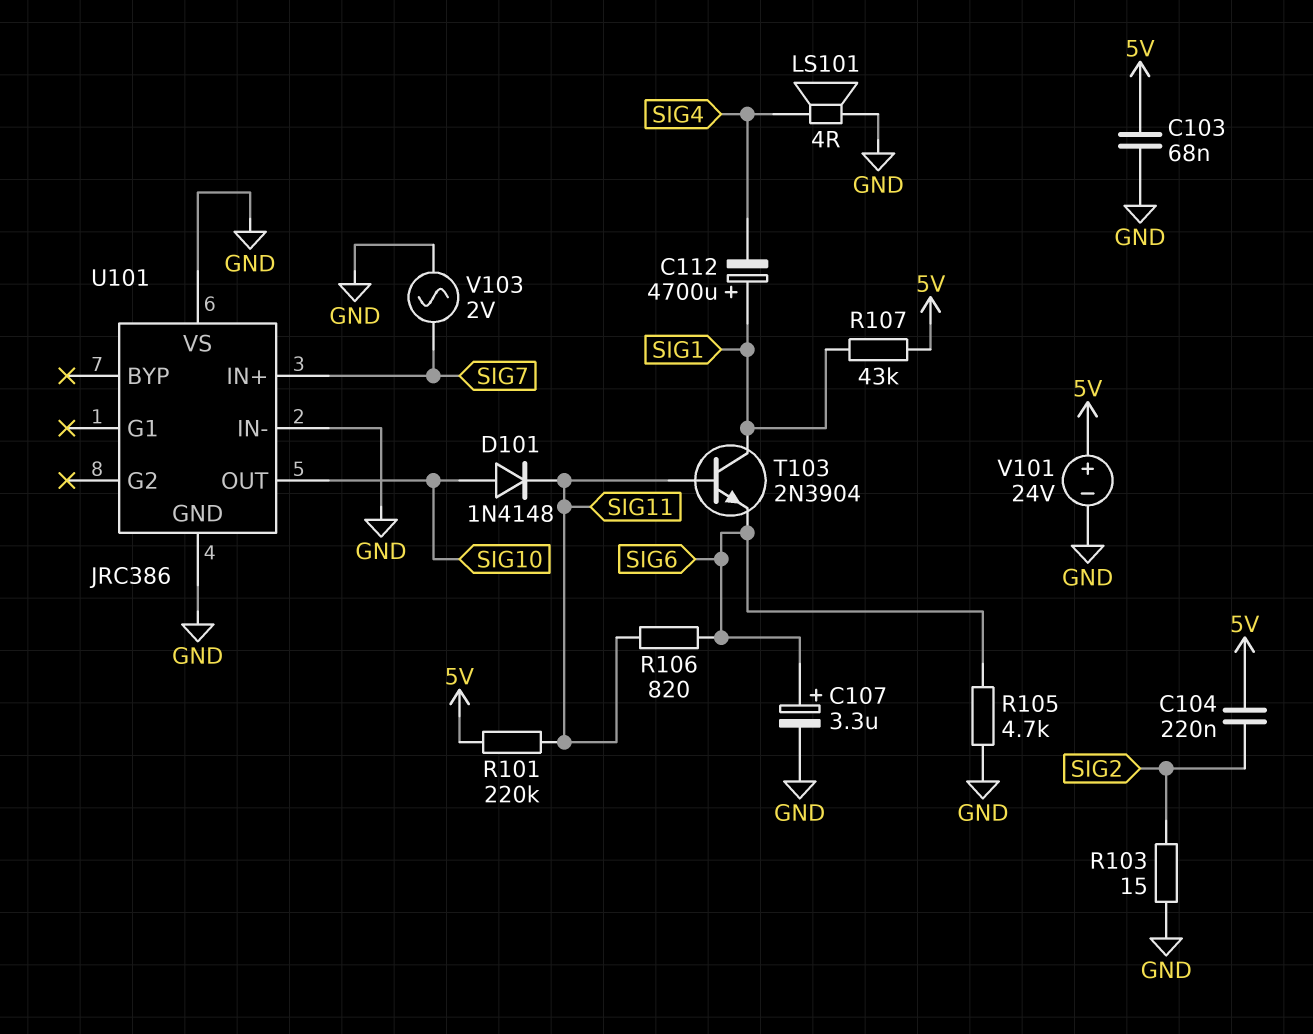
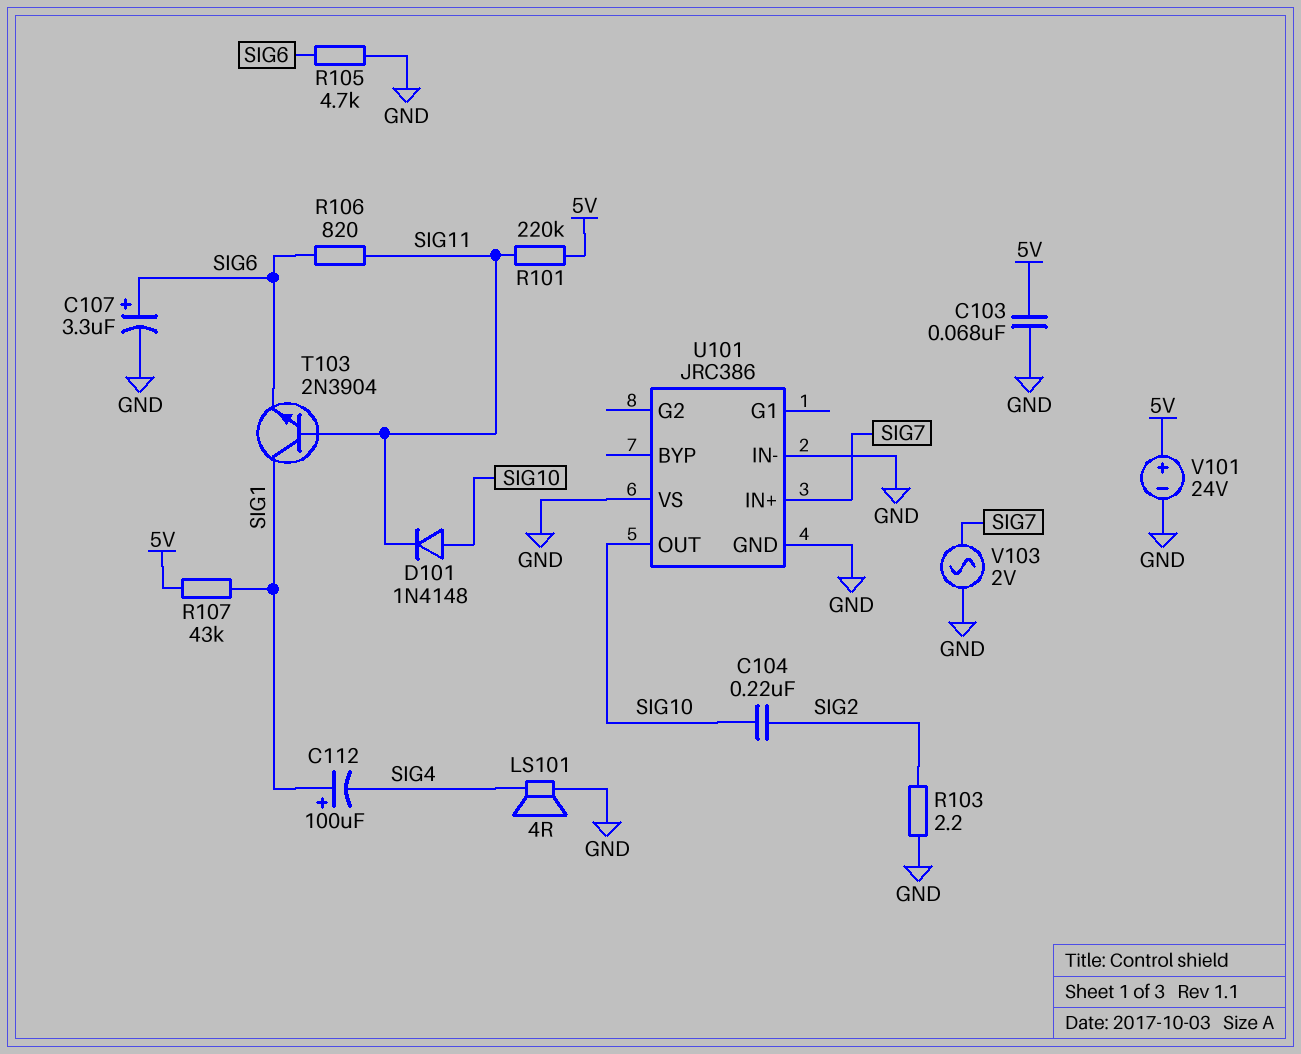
C104: 220nF (5V, SIG2) -> 220nF (SIG2, SIG10)
C112: 4700uF (plus SIG1, minus SIG4) -> 100uF (plus SIG1, minus SIG4)
R103: 15 (GND, SIG2) -> 2.2 (GND, SIG2)

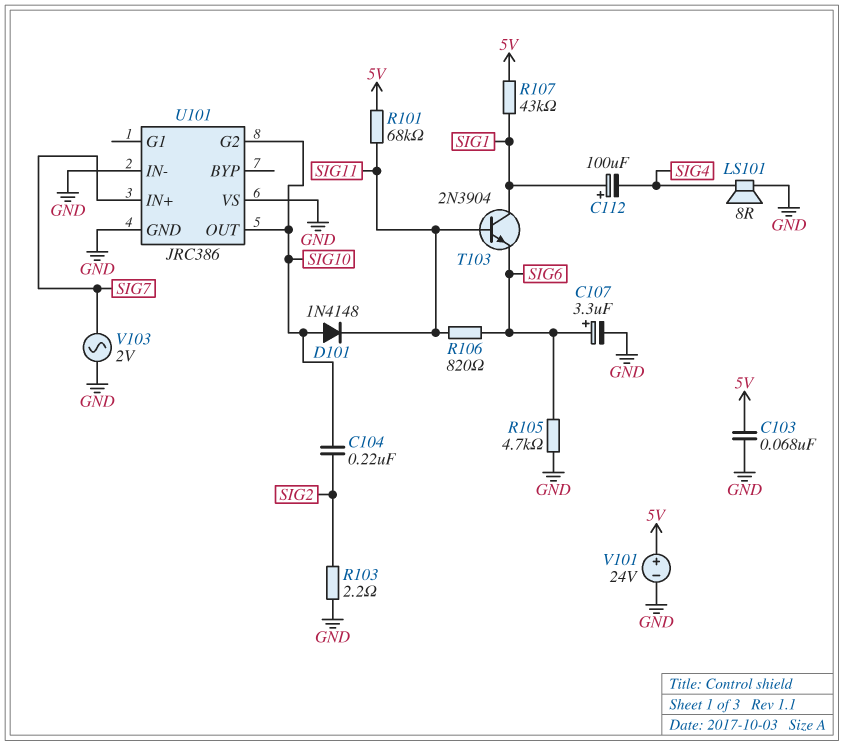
LS101: speaker 4R (GND, SIG4) -> speaker 8R (GND, SIG4)
R101: 220k (5V, SIG11) -> 68k (5V, SIG11)
U101 pin G2: none -> SIG10

